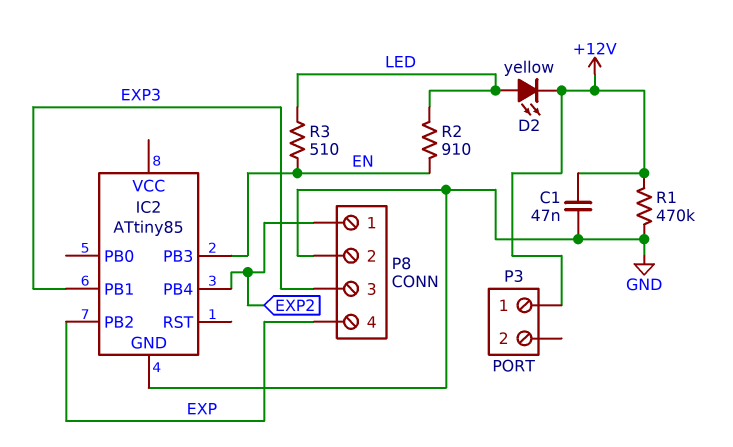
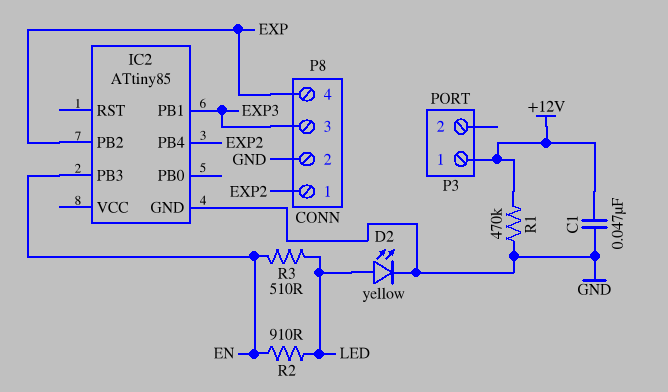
D2: LED yellow (A LED, K +12V) -> LED yellow (A LED, K GND)

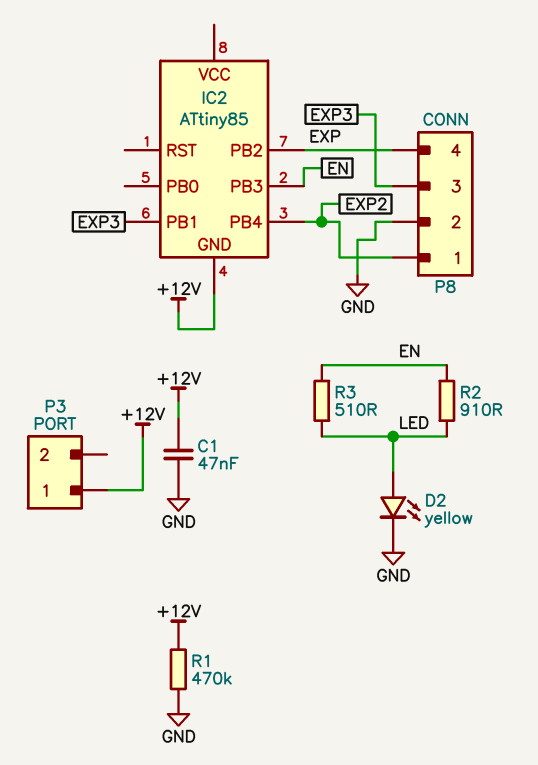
IC2 pin GND: GND -> +12V

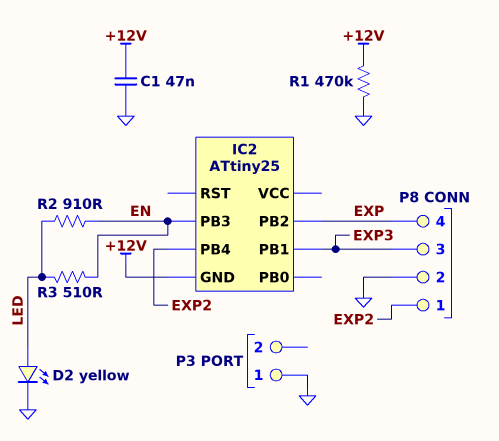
IC2: ATtiny85 -> ATtiny25
P3 pin 1: +12V -> GND

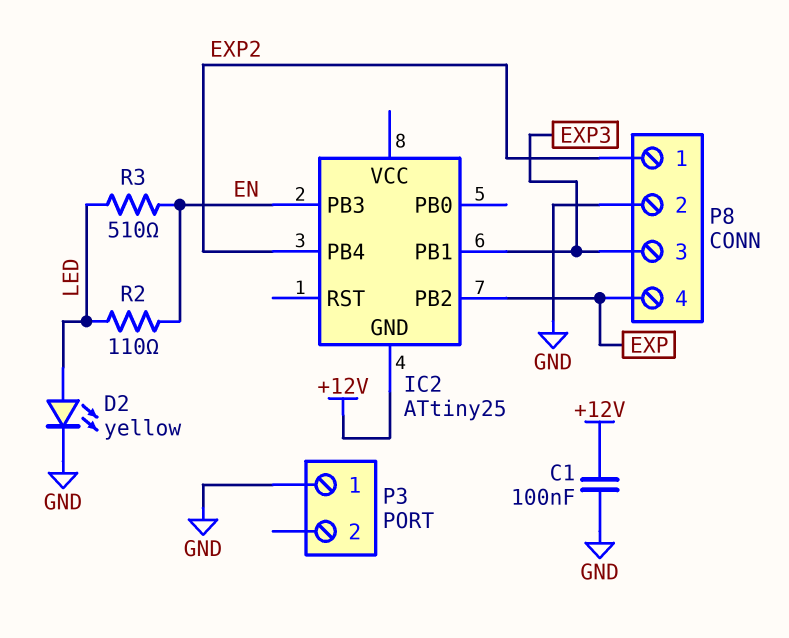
C1: 47nF (+12V, GND) -> 100nF (+12V, GND)
R1: 470k (+12V, GND) -> none
R2: 910 (EN, LED) -> 110 (EN, LED)

